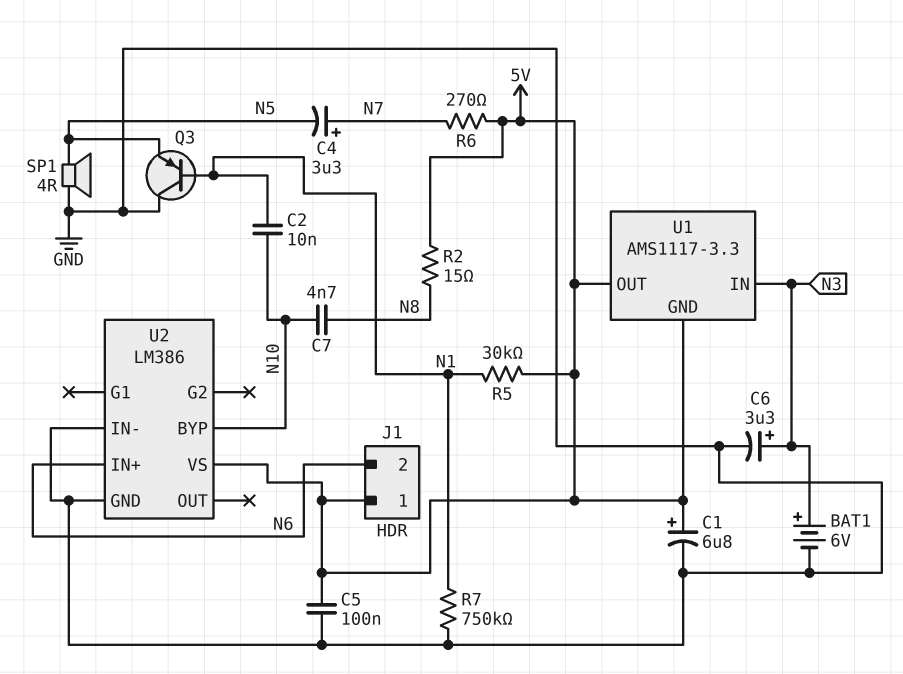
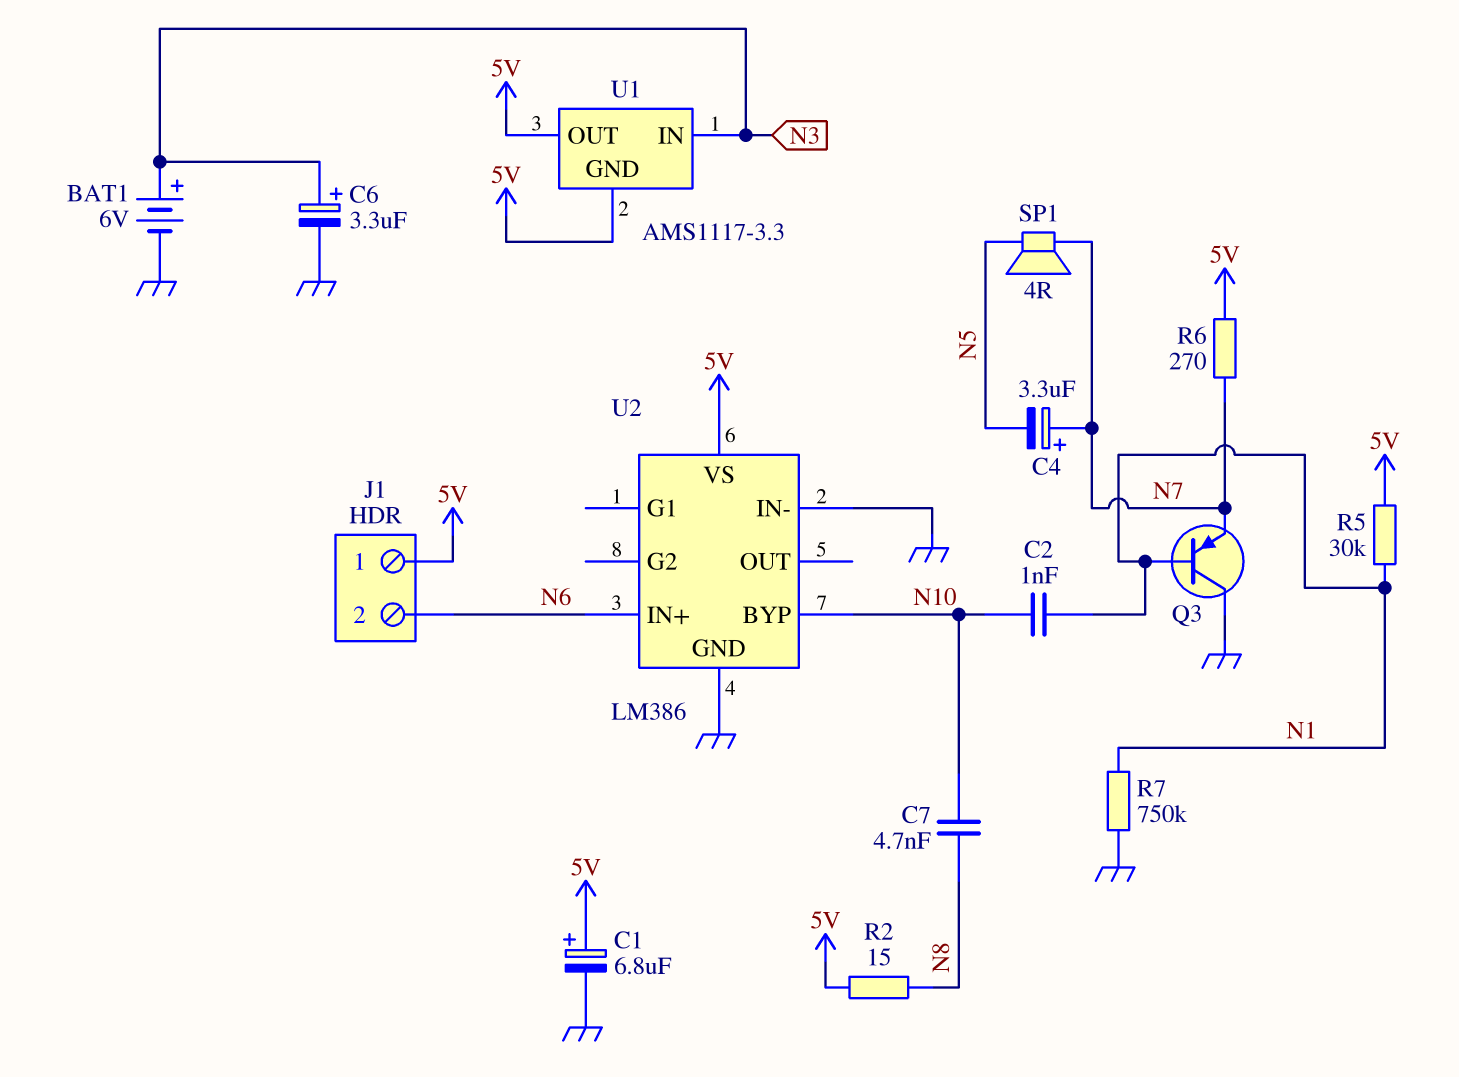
C2: 10nF (N1, N10) -> 1nF (N1, N10)
C5: 100nF (5V, GND) -> none
Q3: PNP (B N1, C GND, E N5) -> PNP (B N1, C GND, E N7)
SP1: speaker 4R (GND, N5) -> speaker 4R (N5, N7)

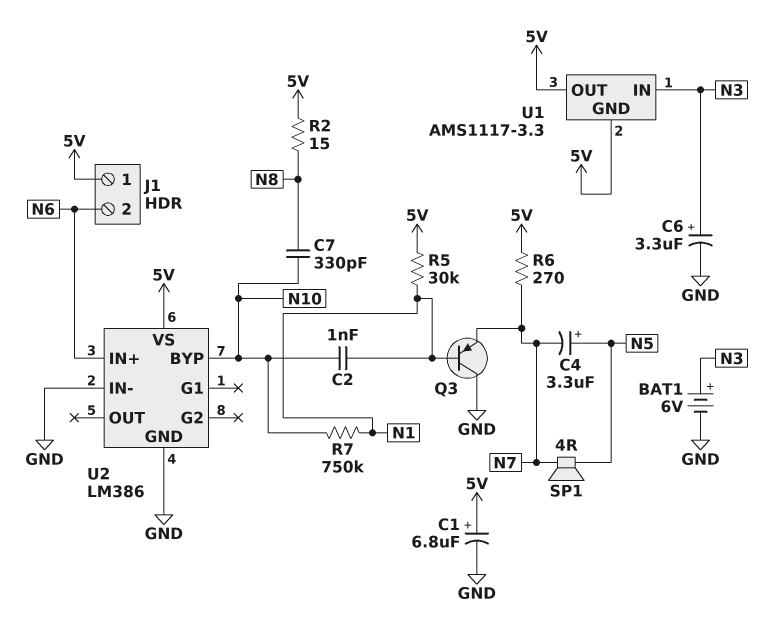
C4: 3.3uF (plus N7, minus N5) -> 3.3uF (plus N5, minus N7)
C7: 4.7nF (N8, N10) -> 330pF (N8, N10)
R7: 750k (GND, N1) -> 750k (N1, N10)

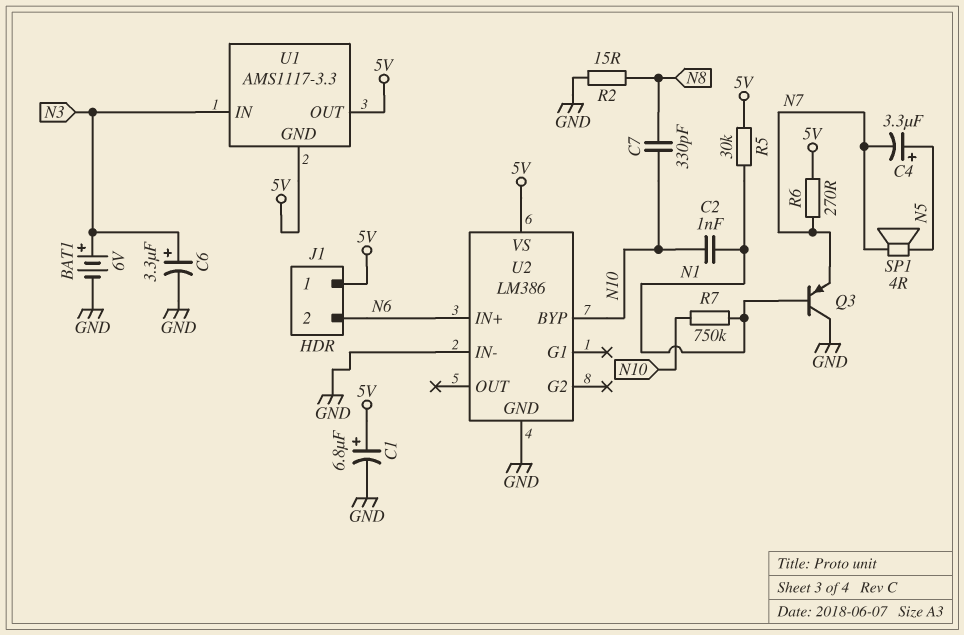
R2: 15 (5V, N8) -> 15 (GND, N8)

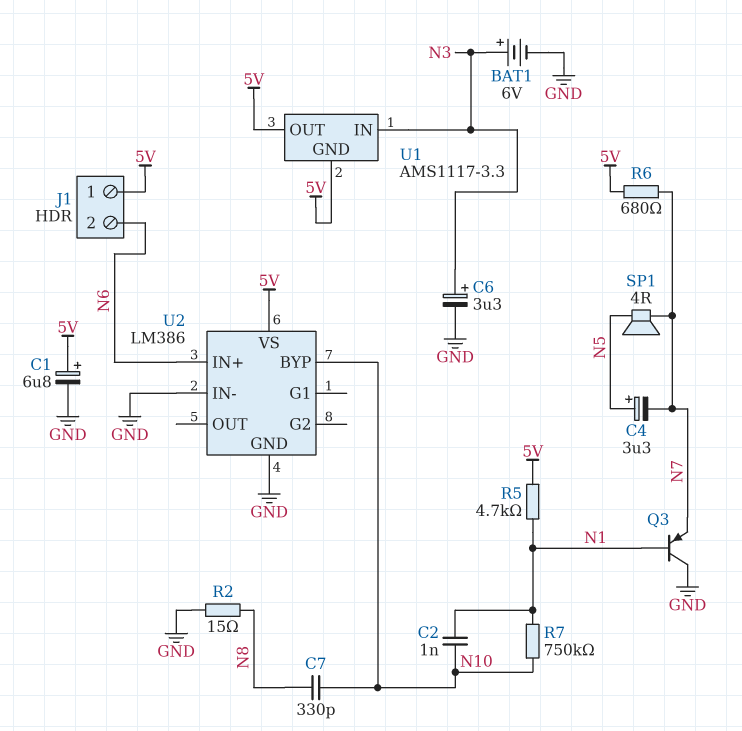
R5: 30k (5V, N1) -> 4.7k (5V, N1)
R6: 270 (5V, N7) -> 680 (5V, N7)

